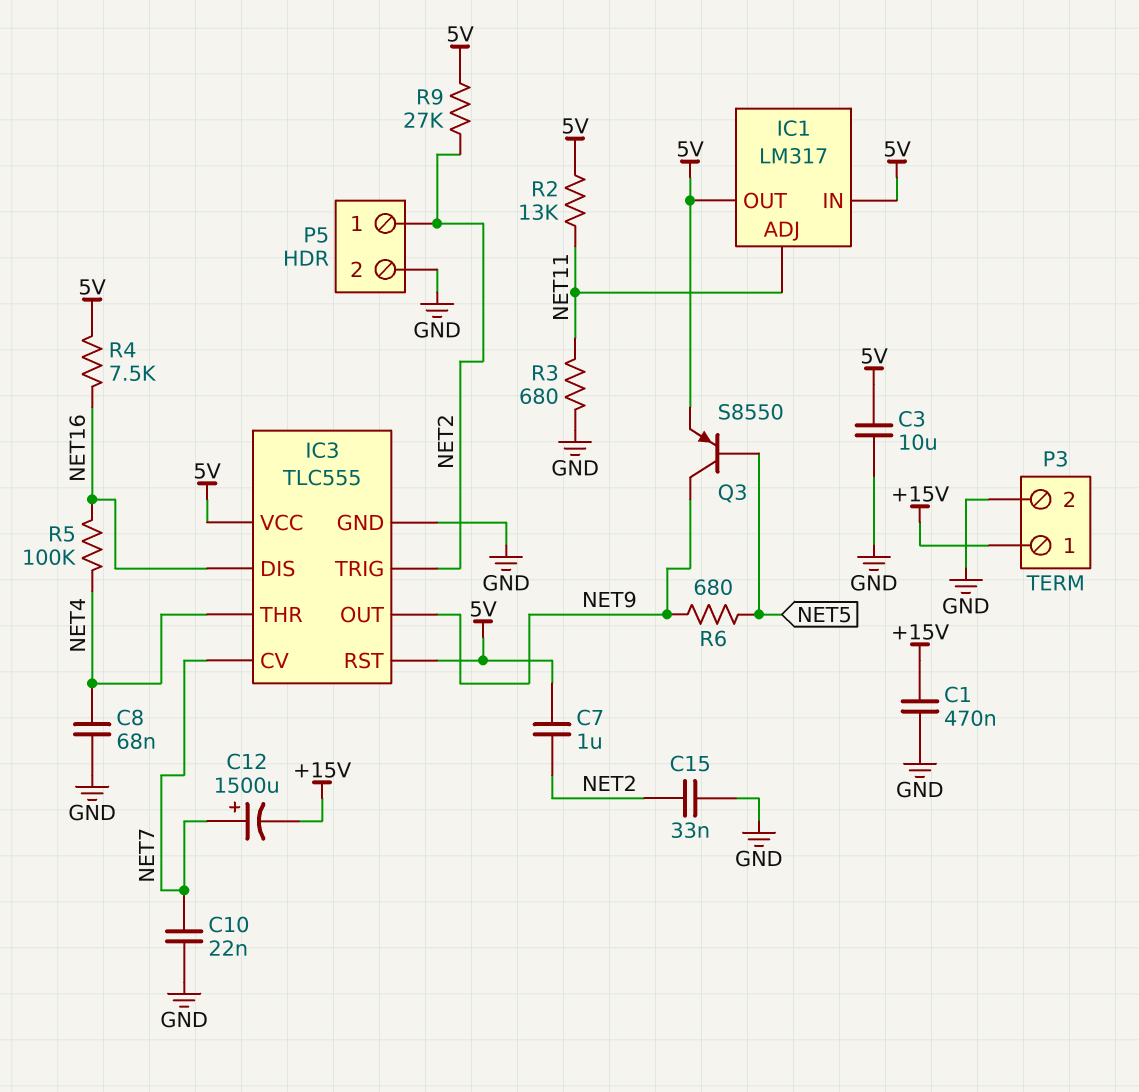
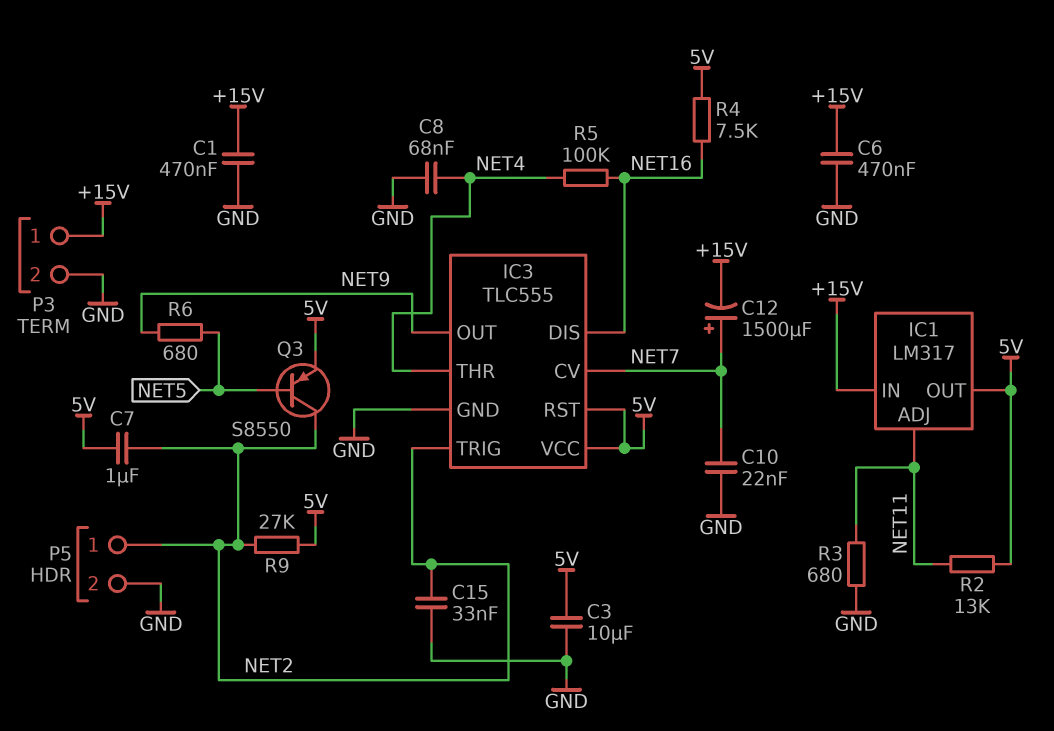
C6: none -> 470nF (+15V, GND)
IC1 pin IN: 5V -> +15V
Q3: PNP S8550 (B NET5, C NET9, E 5V) -> PNP S8550 (B NET5, C NET2, E 5V)

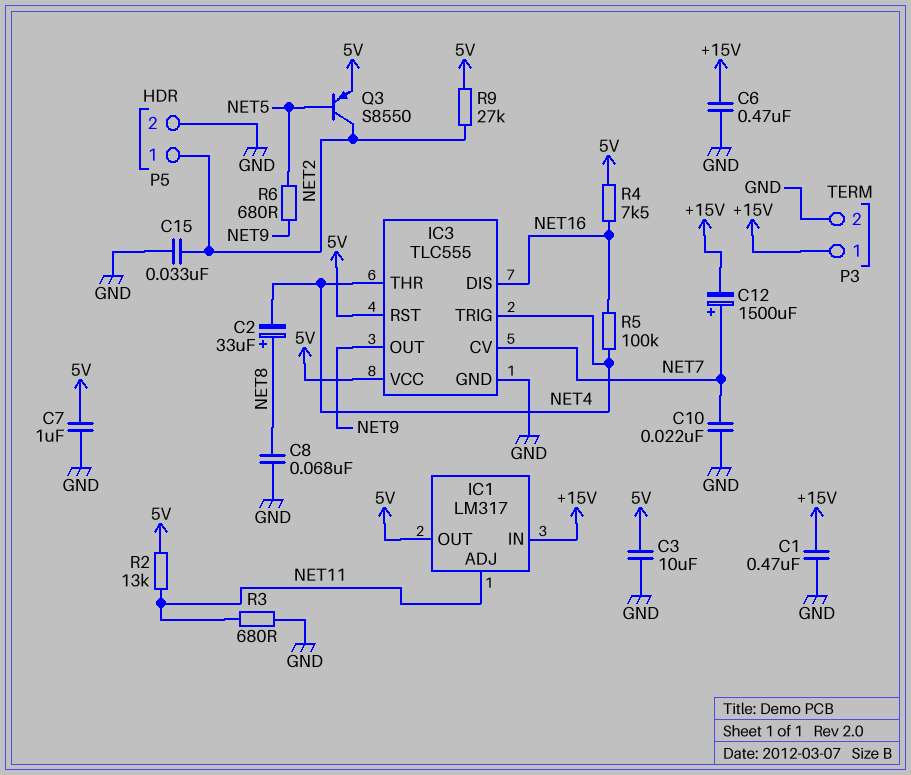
C2: none -> 33uF (plus NET8, minus NET4)
C7: 1uF (5V, NET2) -> 1uF (5V, GND)
C8: 68nF (GND, NET4) -> 68nF (GND, NET8)
IC3 pin TRIG: NET2 -> NET4

